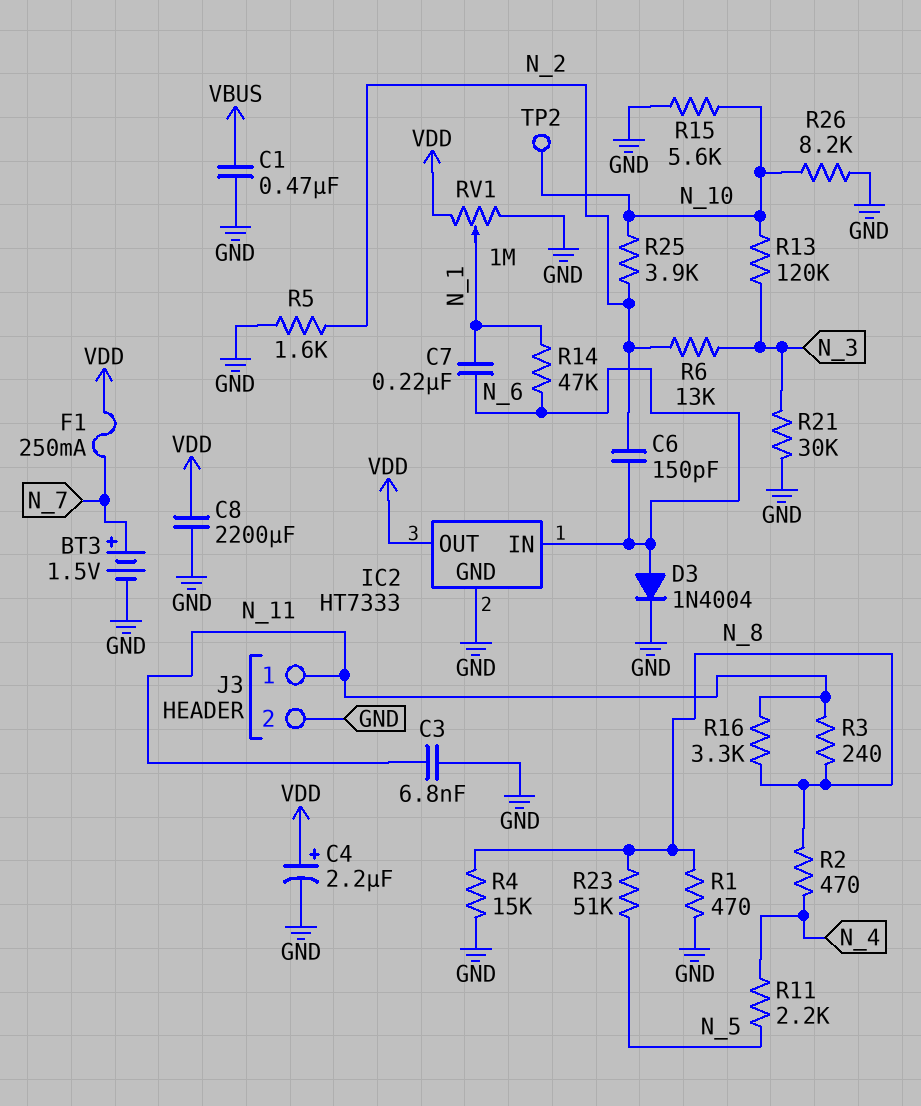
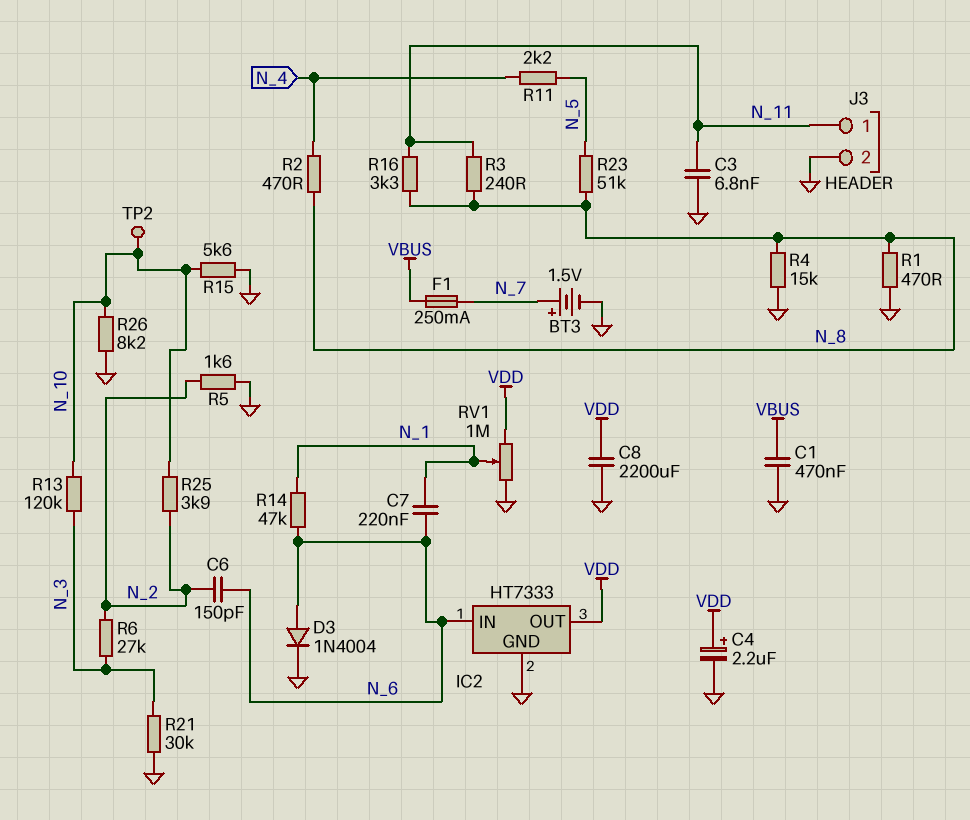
F1: 250mA (N_7, VDD) -> 250mA (N_7, VBUS)
R6: 13k (N_2, N_3) -> 27k (N_2, N_3)

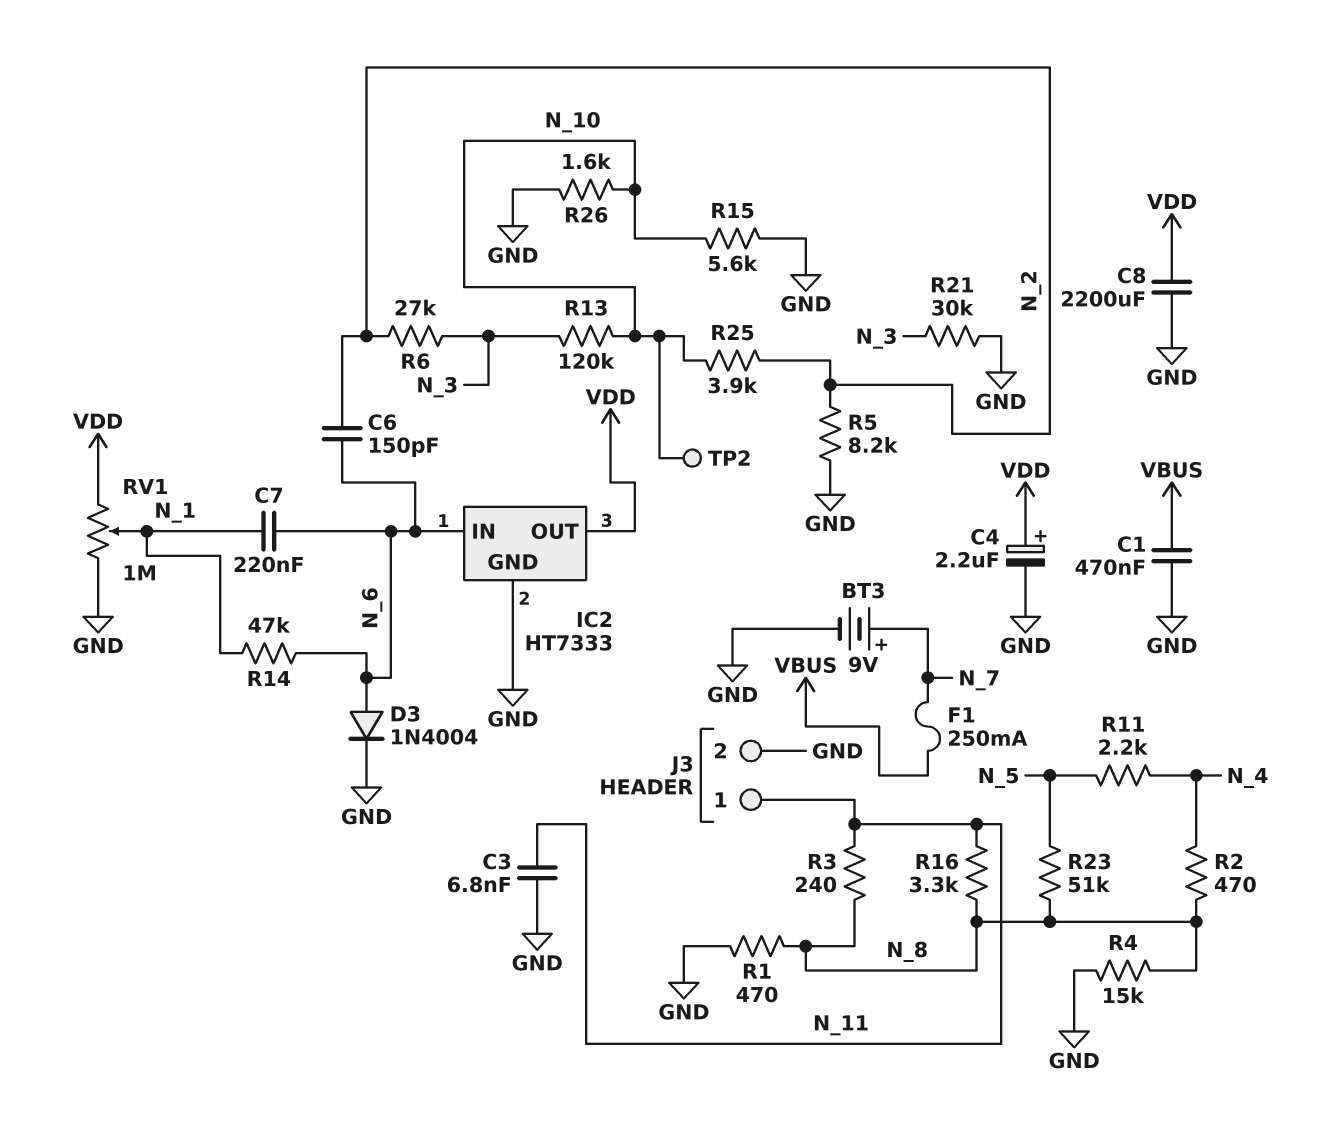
BT3: 1.5V (plus N_7, minus GND) -> 9V (plus N_7, minus GND)
R5: 1.6k (GND, N_2) -> 8.2k (GND, N_2)
R26: 8.2k (GND, N_10) -> 1.6k (GND, N_10)

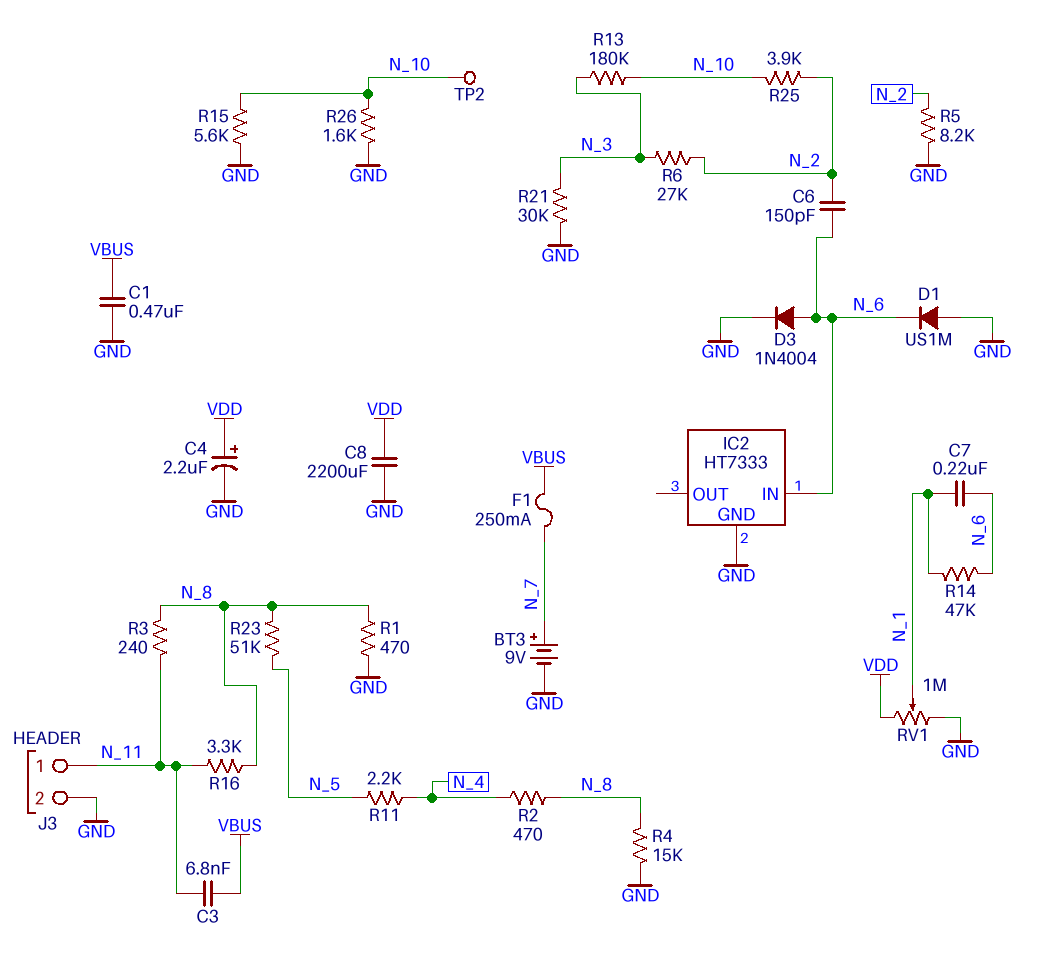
C3: 6.8nF (GND, N_11) -> 6.8nF (N_11, VBUS)
D1: none -> diode US1M (A GND, K N_6)
IC2 pin OUT: VDD -> none
R13: 120k (N_3, N_10) -> 180k (N_3, N_10)

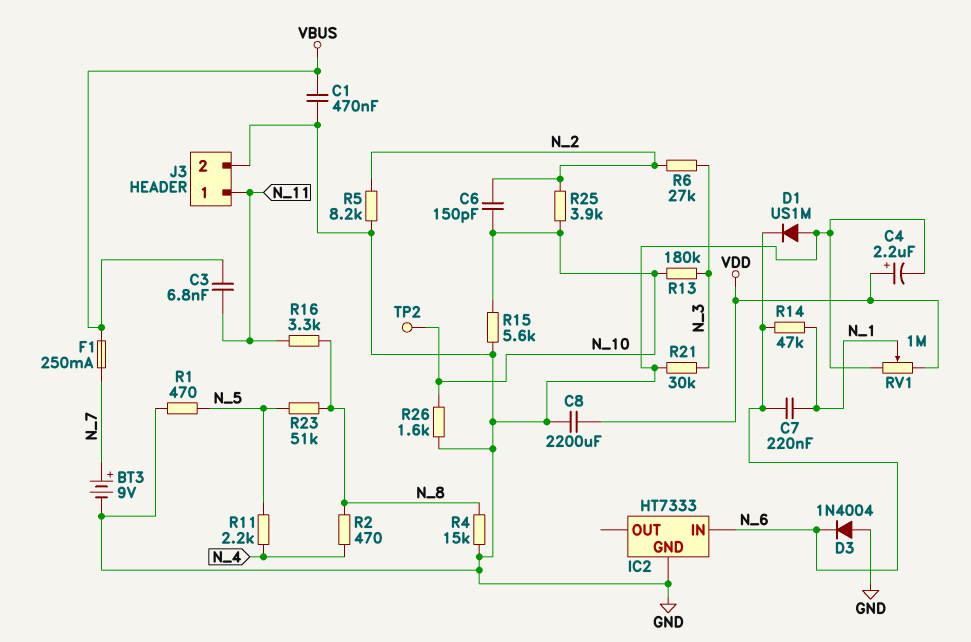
C6: 150pF (N_2, N_6) -> 150pF (N_2, N_10)
D3: diode 1N4004 (A N_6, K GND) -> diode 1N4004 (A GND, K N_6)
R1: 470 (GND, N_8) -> 470 (GND, N_5)
R3: 240 (N_8, N_11) -> none

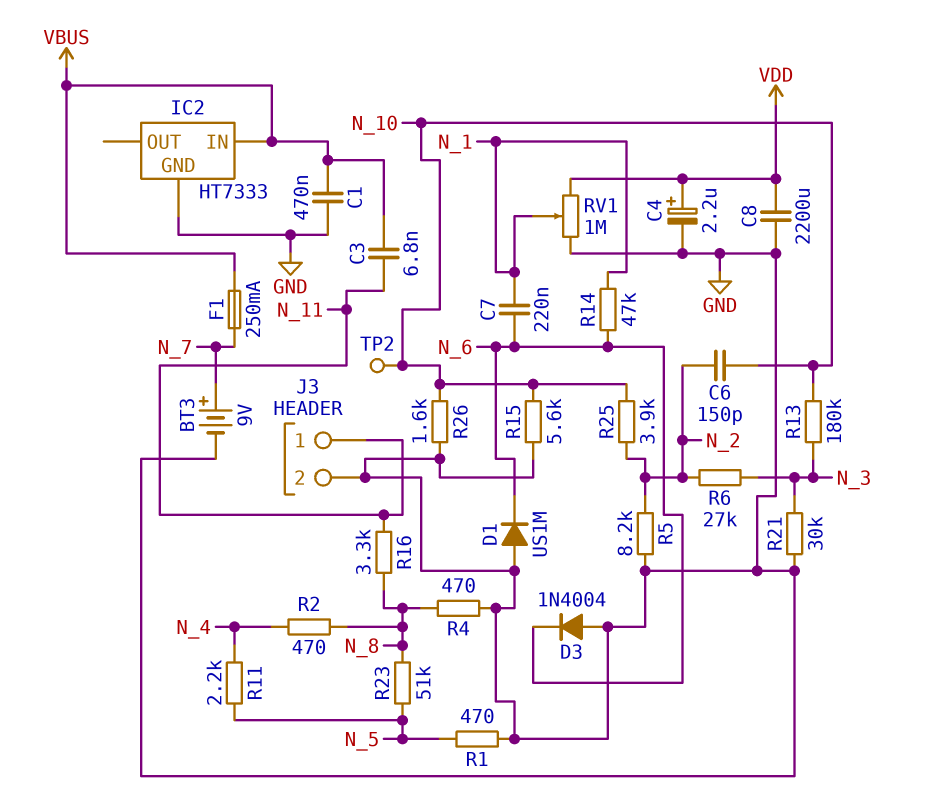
IC2 pin IN: N_6 -> VBUS
R4: 15k (GND, N_8) -> 470 (GND, N_8)

